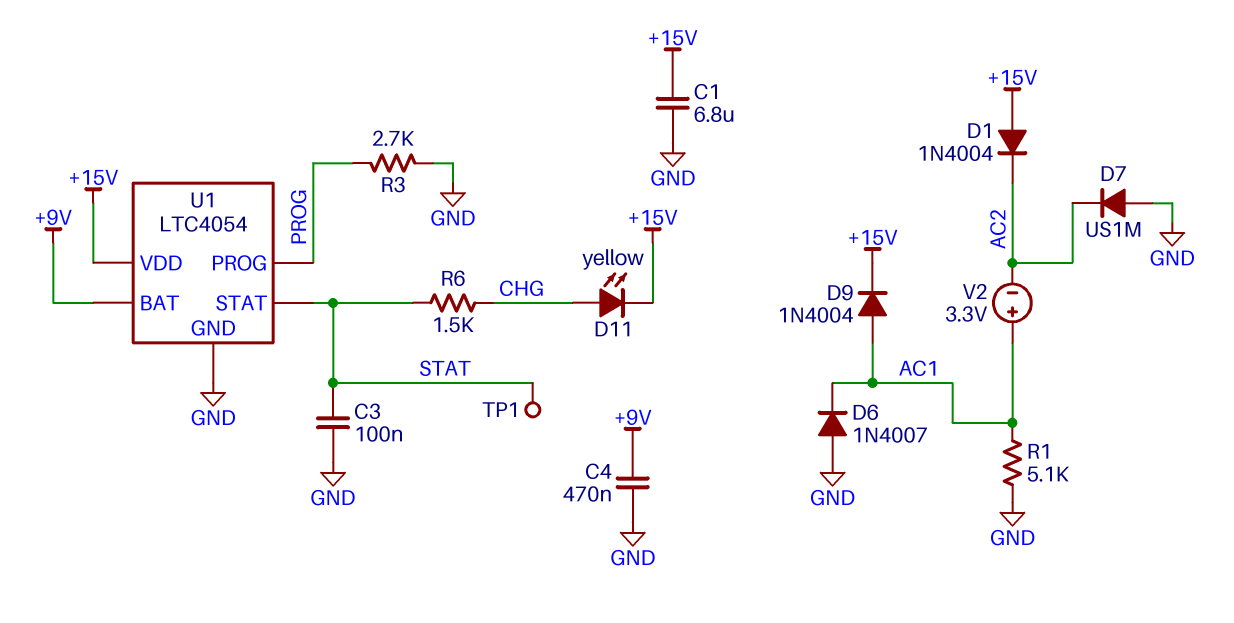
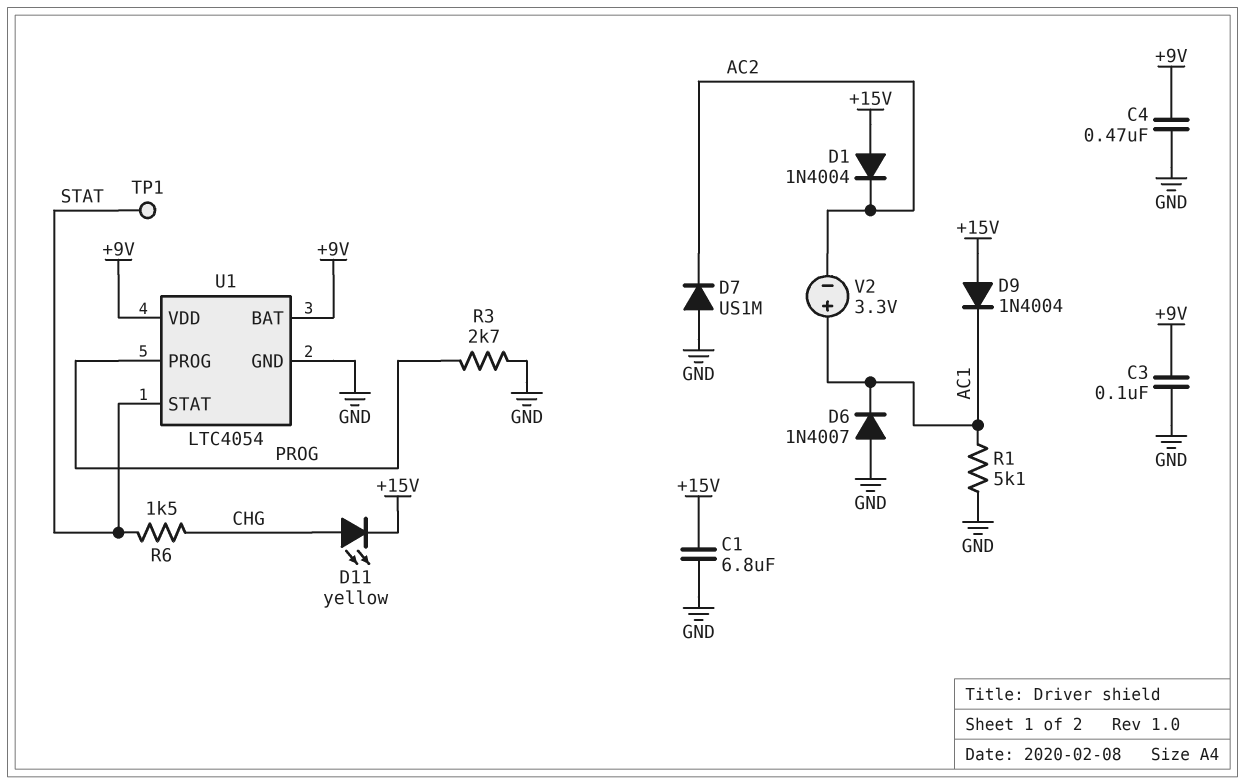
C3: 100nF (GND, STAT) -> 100nF (+9V, GND)
D9: diode 1N4004 (A AC1, K +15V) -> diode 1N4004 (A +15V, K AC1)
U1 pin VDD: +15V -> +9V

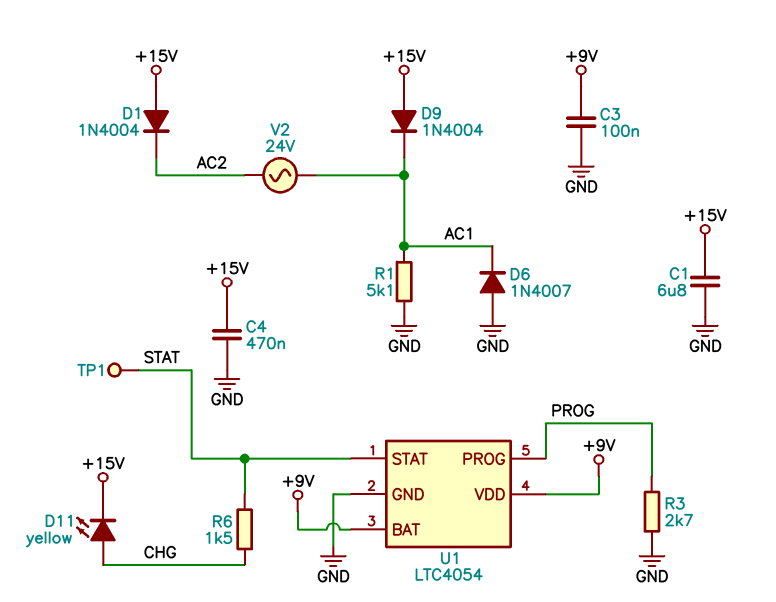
C4: 470nF (+9V, GND) -> 470nF (+15V, GND)
D7: diode US1M (A GND, K AC2) -> none
V2: 3.3V (plus AC1, minus AC2) -> AC 24V (AC1, AC2)

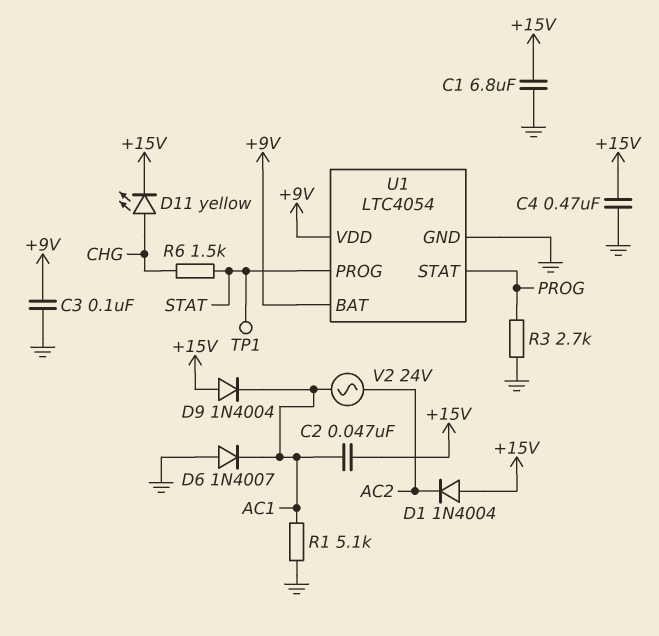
C2: none -> 47nF (+15V, AC1)
U1 pin PROG: PROG -> STAT
U1 pin STAT: STAT -> PROG

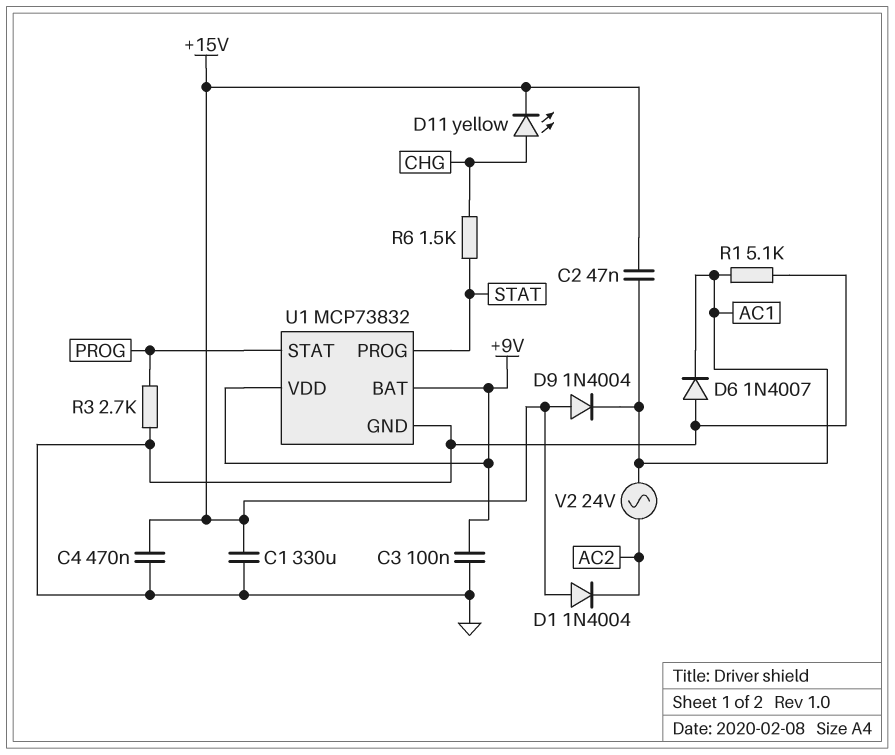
C1: 6.8uF (+15V, GND) -> 330uF (+15V, GND)
TP1: test point (STAT) -> none
U1: LTC4054 -> MCP73832

